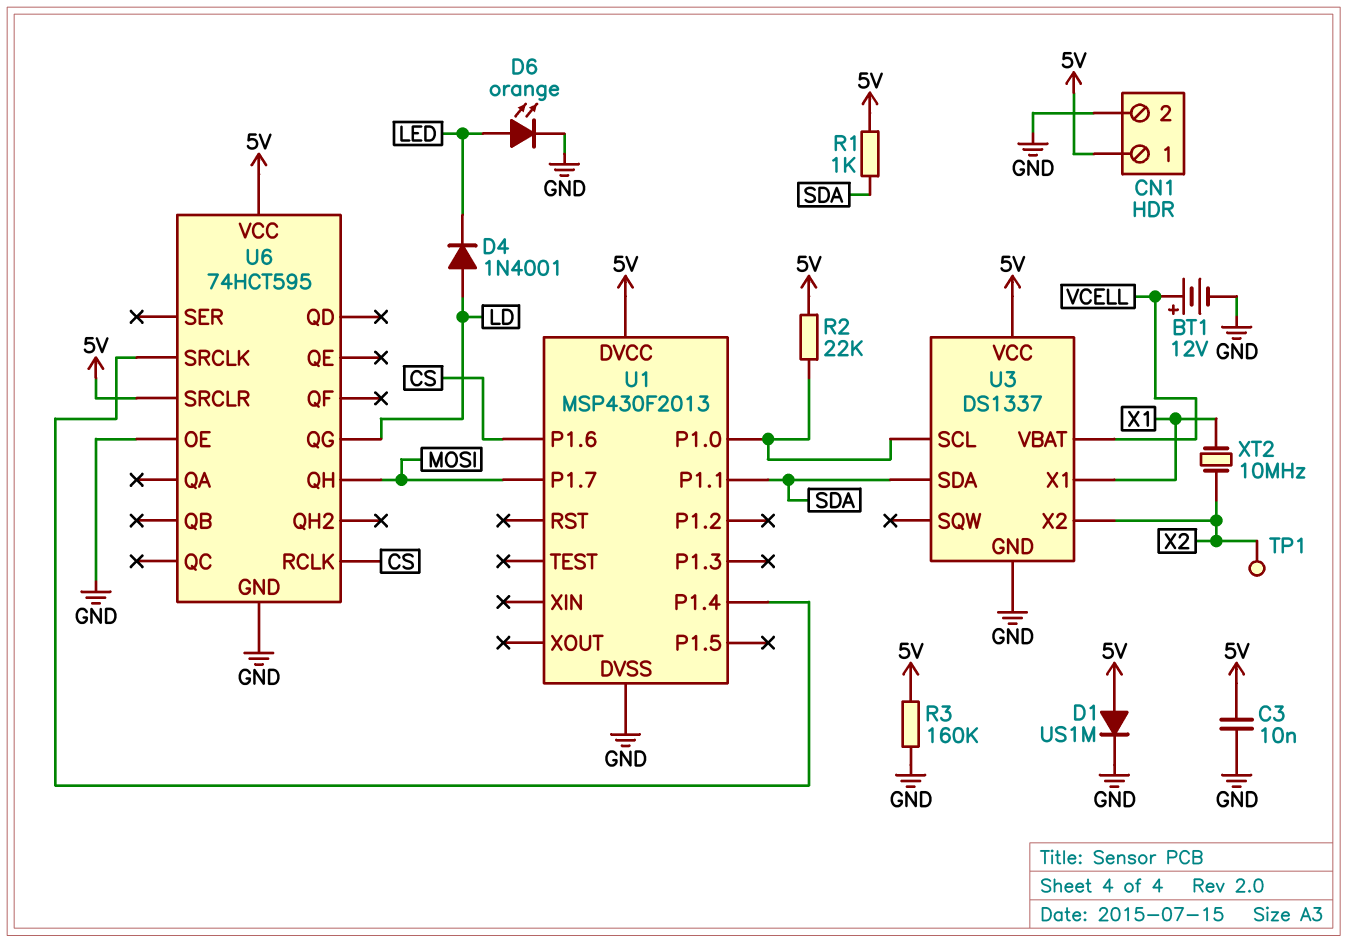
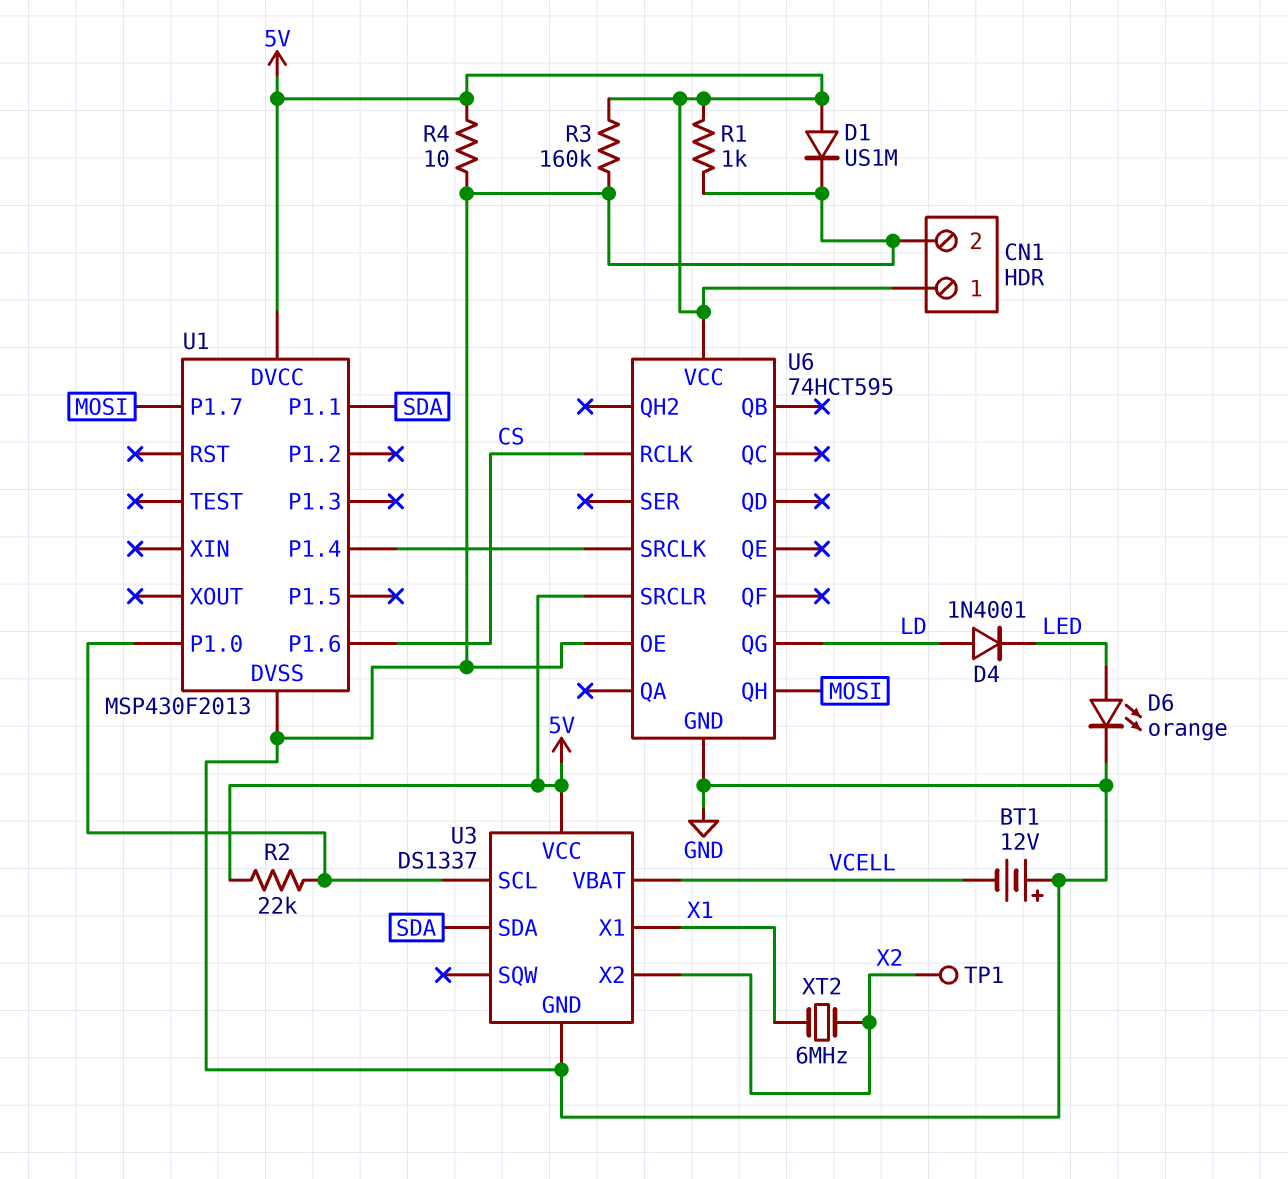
BT1: 12V (plus VCELL, minus GND) -> 12V (plus GND, minus VCELL)
C3: 10nF (5V, GND) -> none
R1: 1k (5V, SDA) -> 1k (5V, GND)
R4: none -> 10 (5V, GND)
XT2: 10MHz (X1, X2) -> 6MHz (X1, X2)

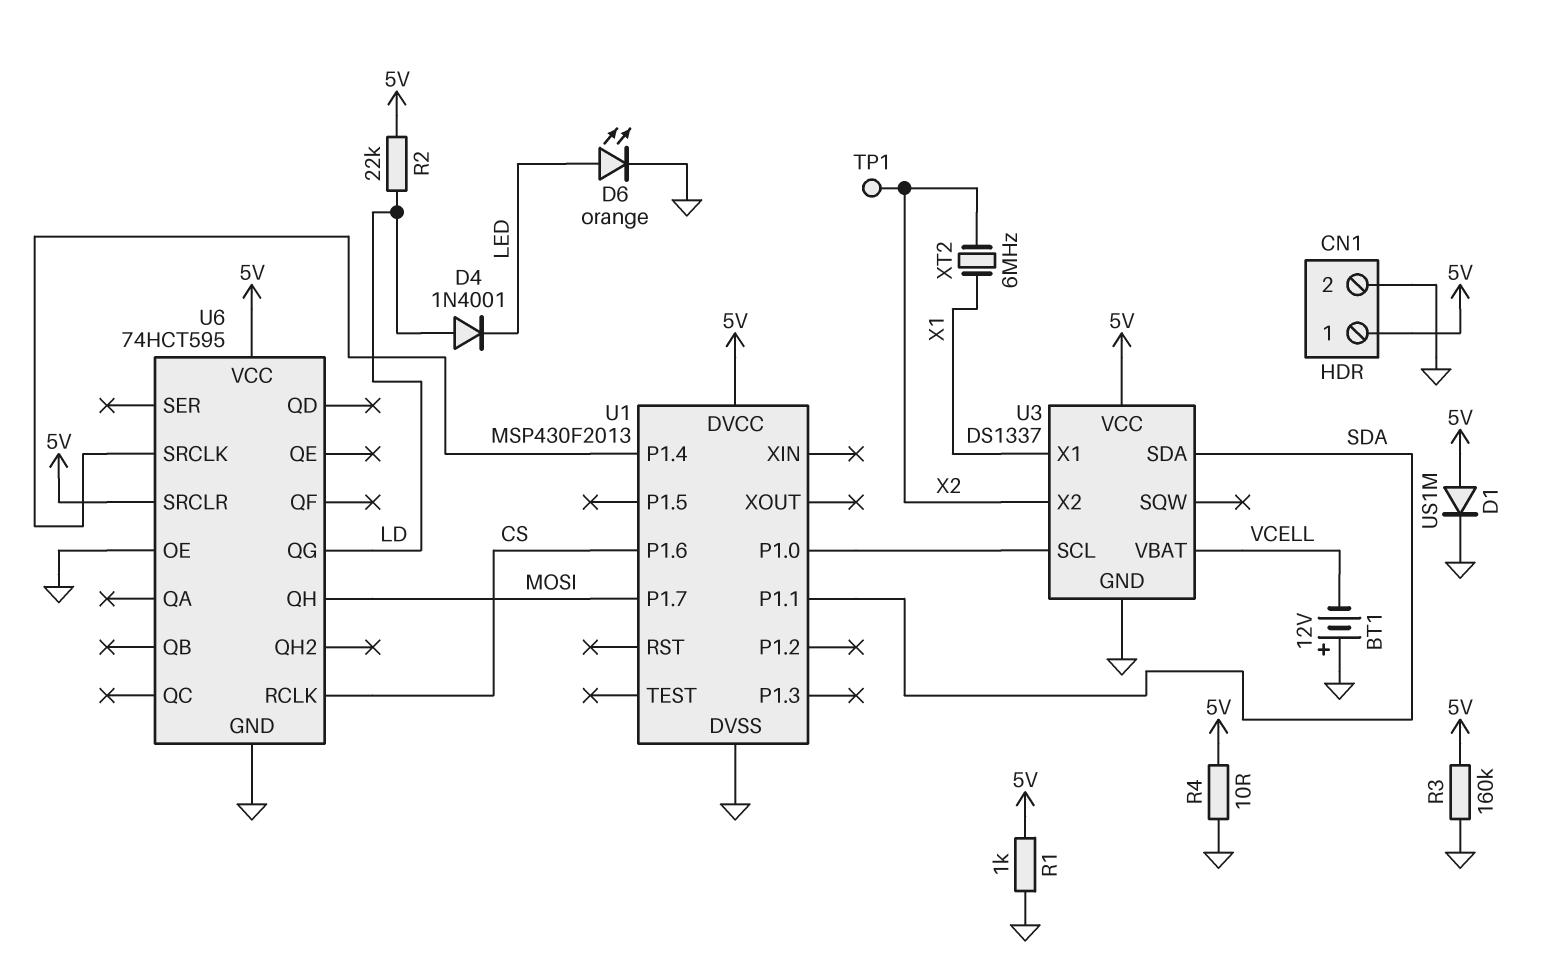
R2: 22k (5V, U1/P1.0) -> 22k (5V, LD)

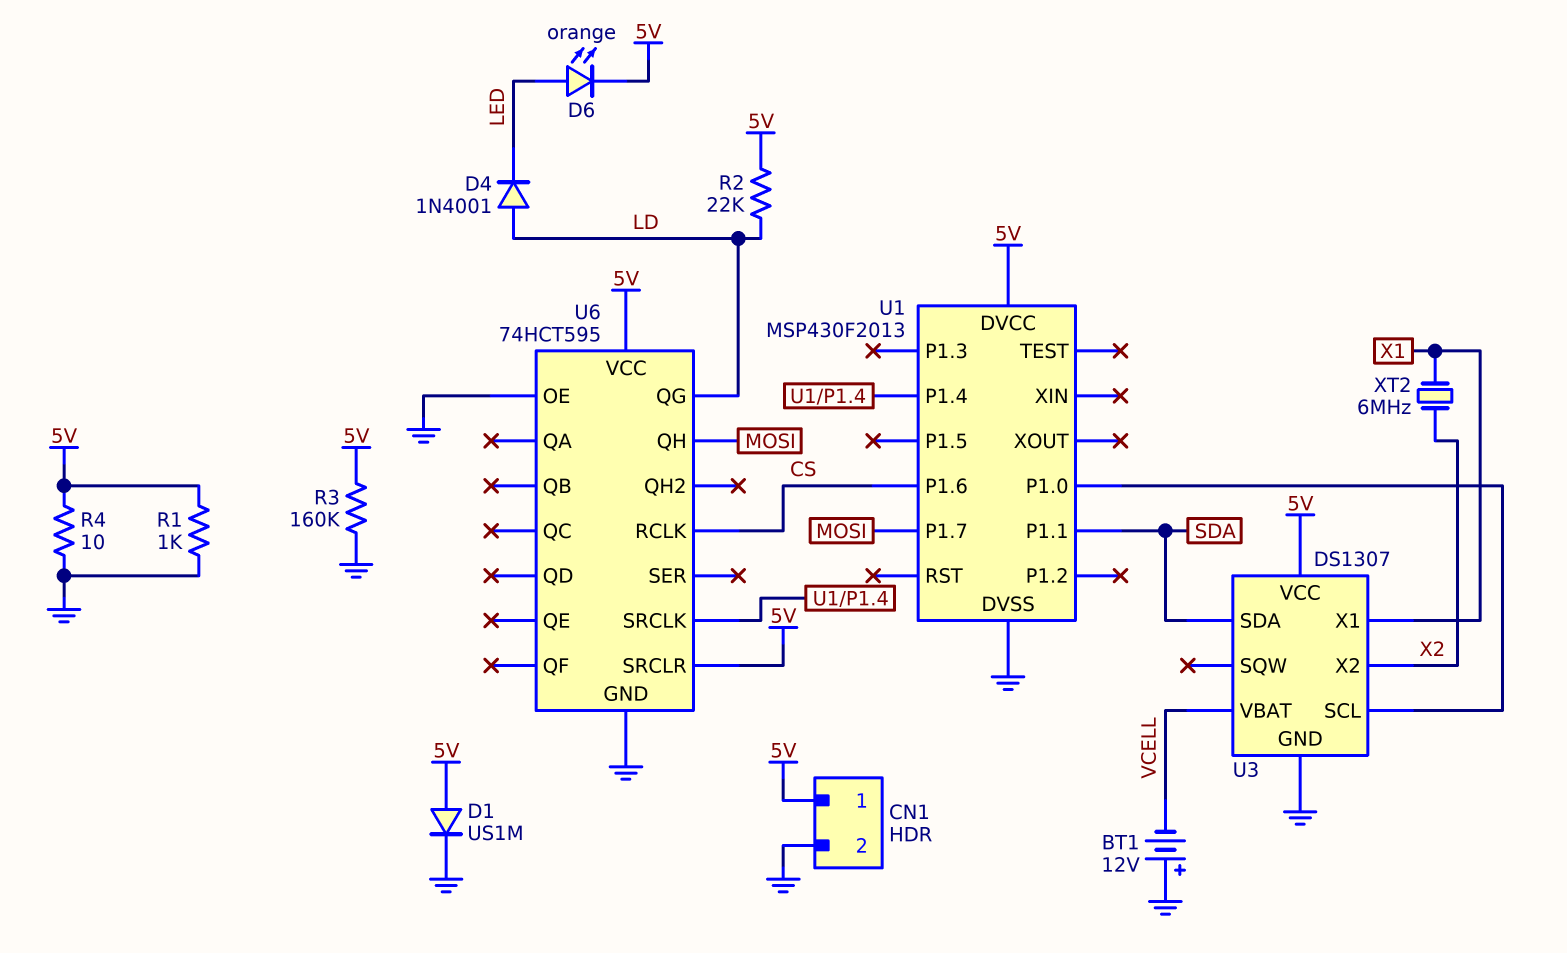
D6: LED orange (A LED, K GND) -> LED orange (A LED, K 5V)
TP1: test point (X2) -> none
U3: DS1337 -> DS1307

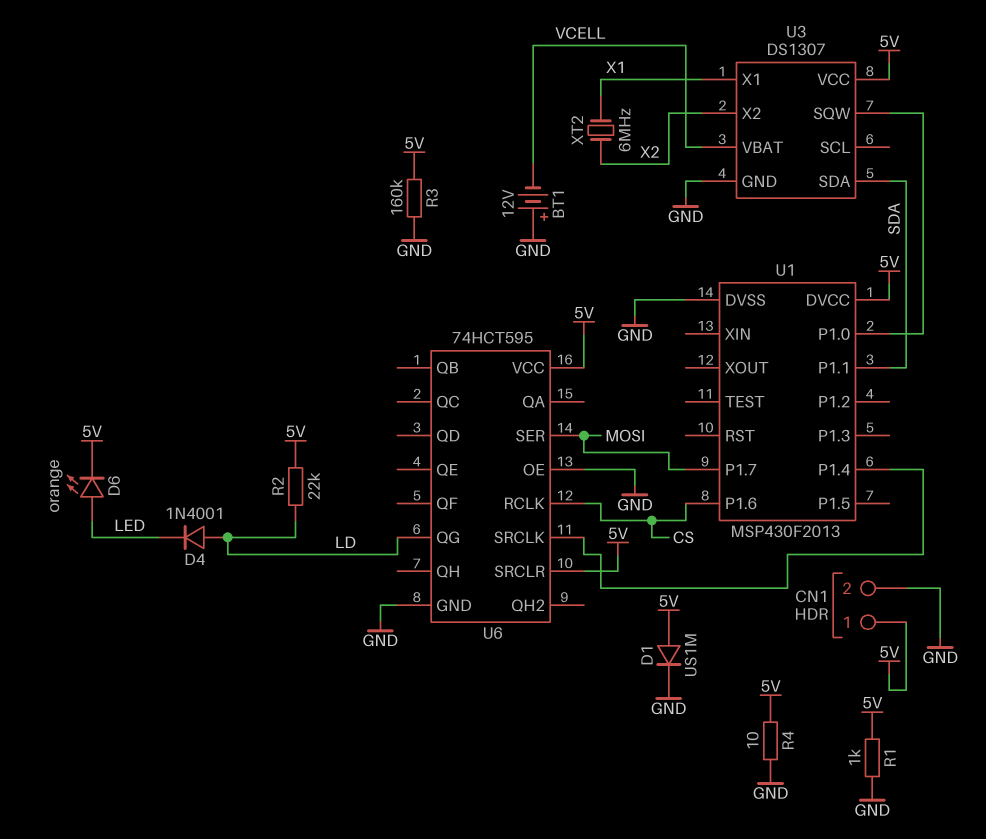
U3 pin SCL: U1/P1.0 -> none
U3 pin SQW: none -> U1/P1.0
U6 pin QH: MOSI -> none
U6 pin SER: none -> MOSI

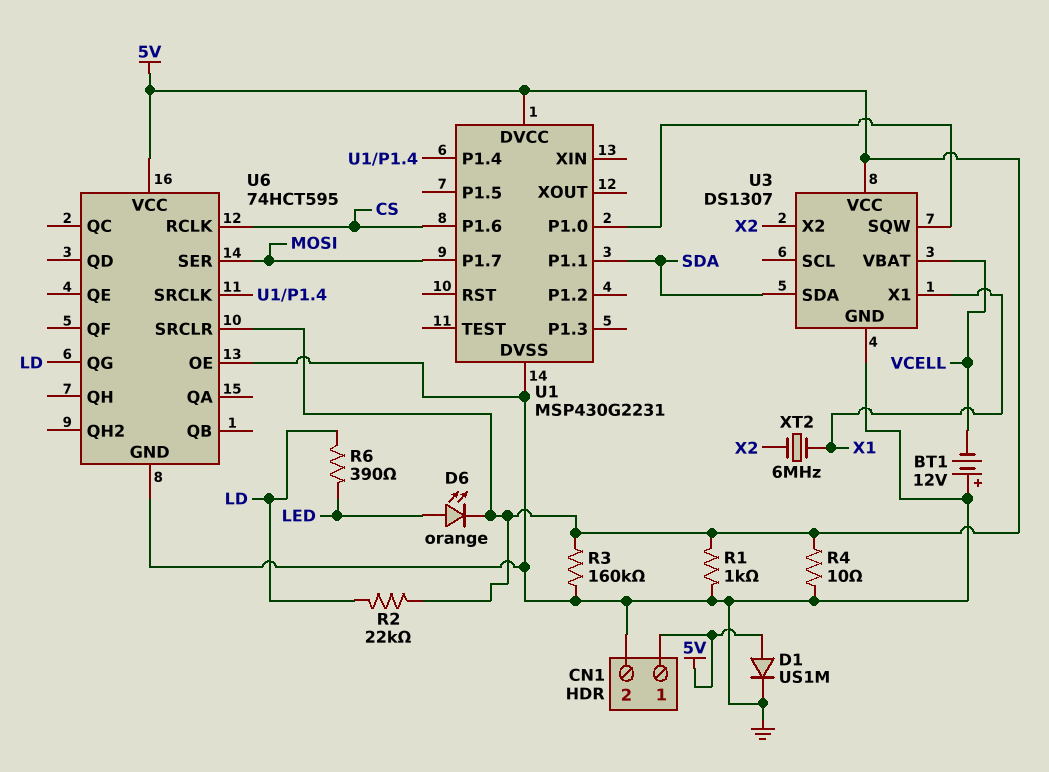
D4: diode 1N4001 (A LD, K LED) -> none
R6: none -> 390 (LD, LED)
U1: MSP430F2013 -> MSP430G2231

